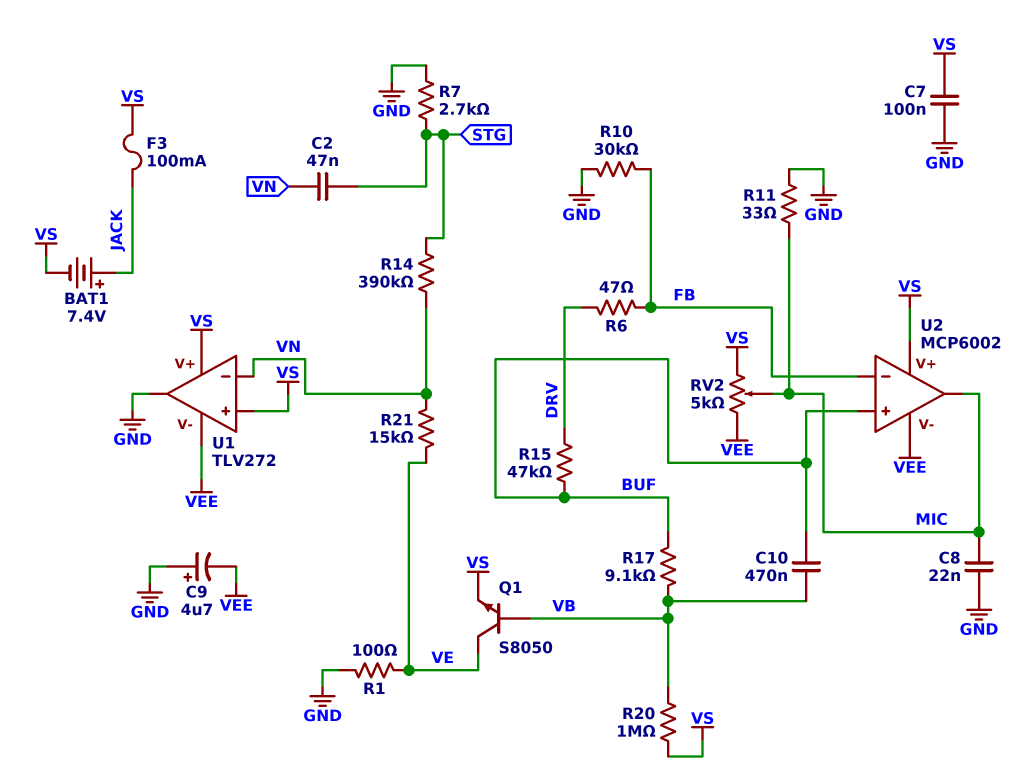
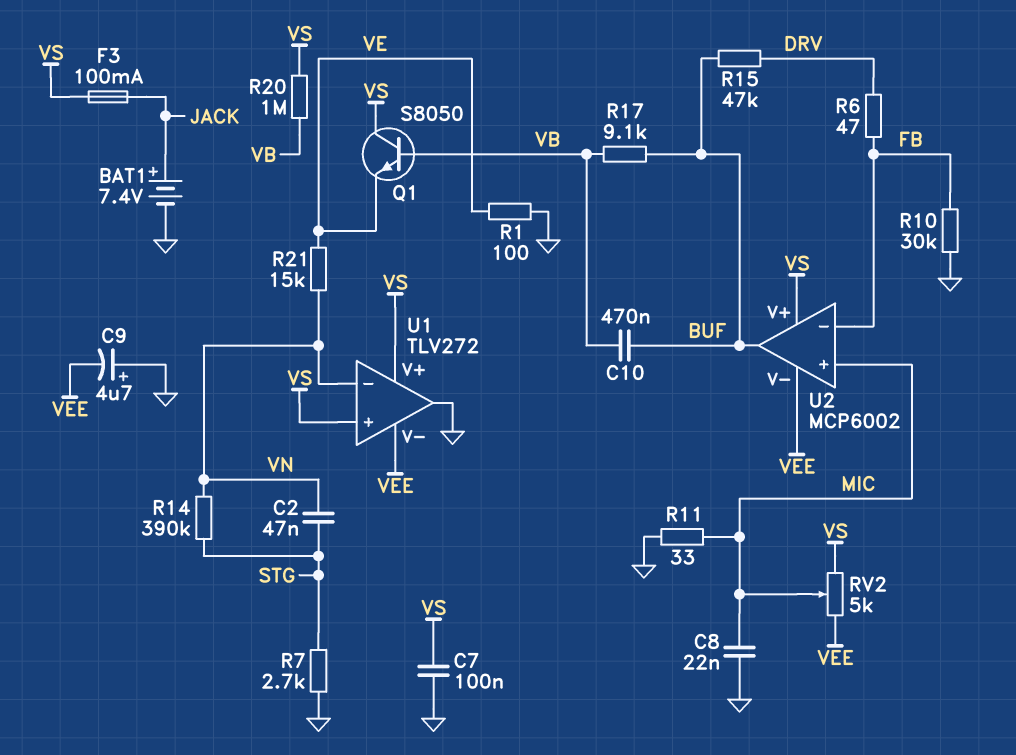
BAT1: 7.4V (plus JACK, minus VS) -> 7.4V (plus JACK, minus GND)
Q1: NPN S8050 (B VB, C VE, E VS) -> NPN S8050 (B VB, C VS, E VE)
U2 pin in+: BUF -> MIC
U2 pin out: MIC -> BUF

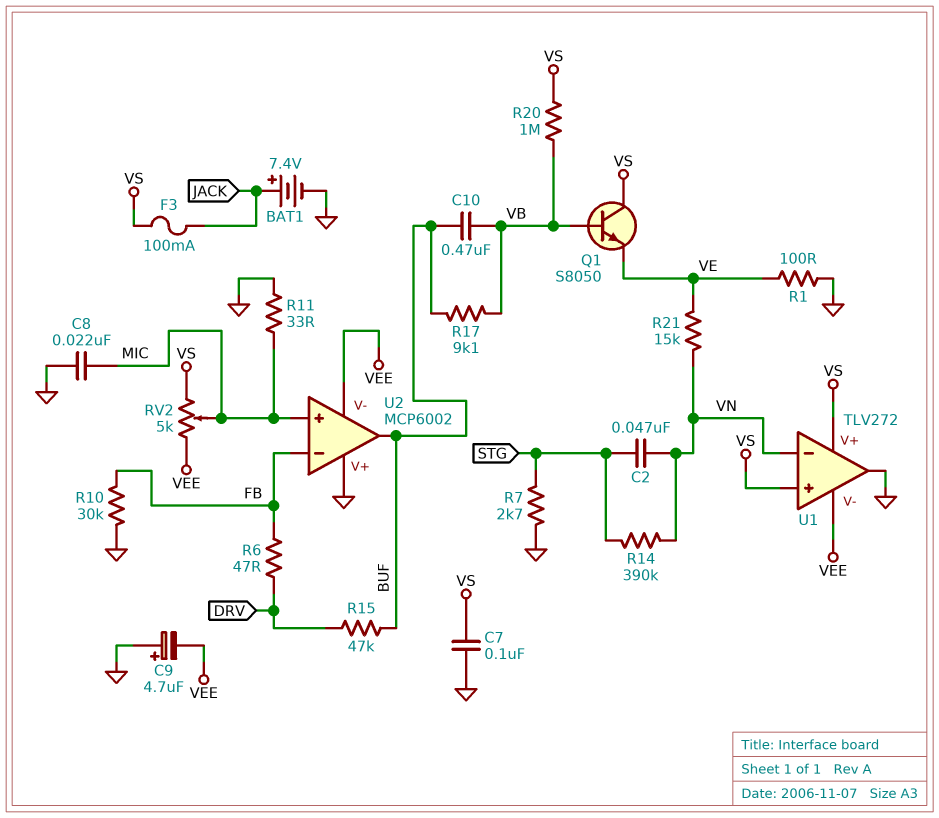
U2 pin V+: VS -> GND

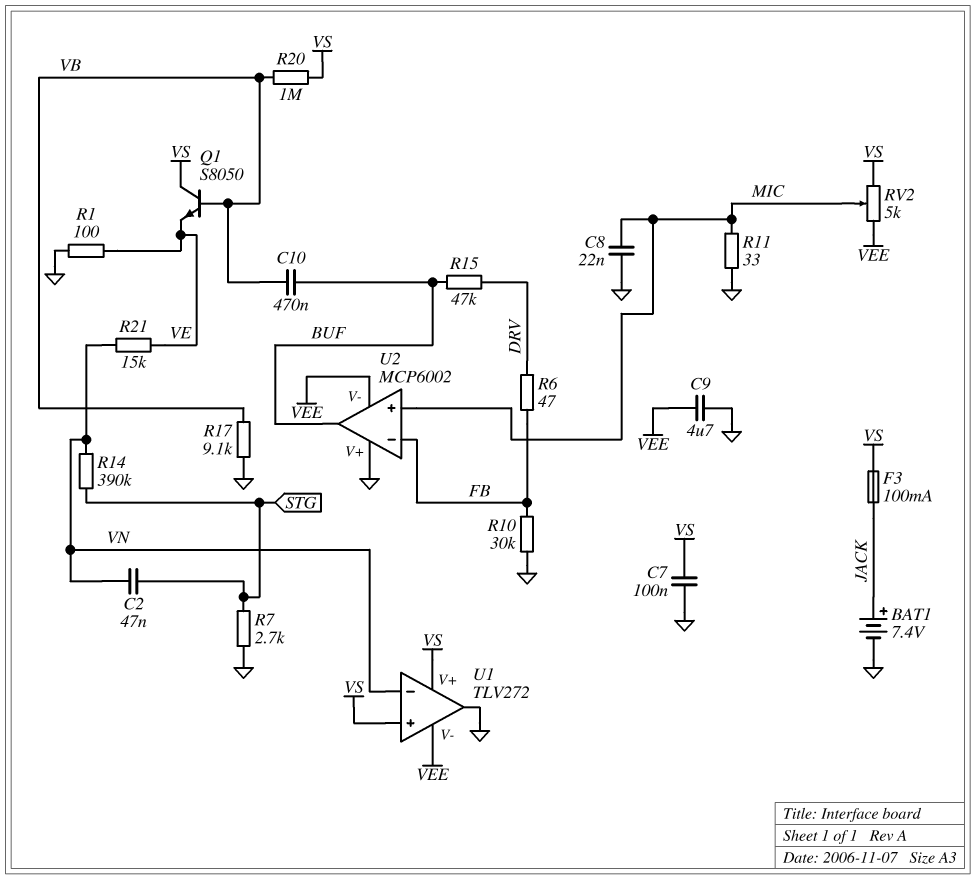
C9: 4.7uF (plus GND, minus VEE) -> 4.7uF (GND, VEE)
R17: 9.1k (BUF, VB) -> 9.1k (GND, VB)

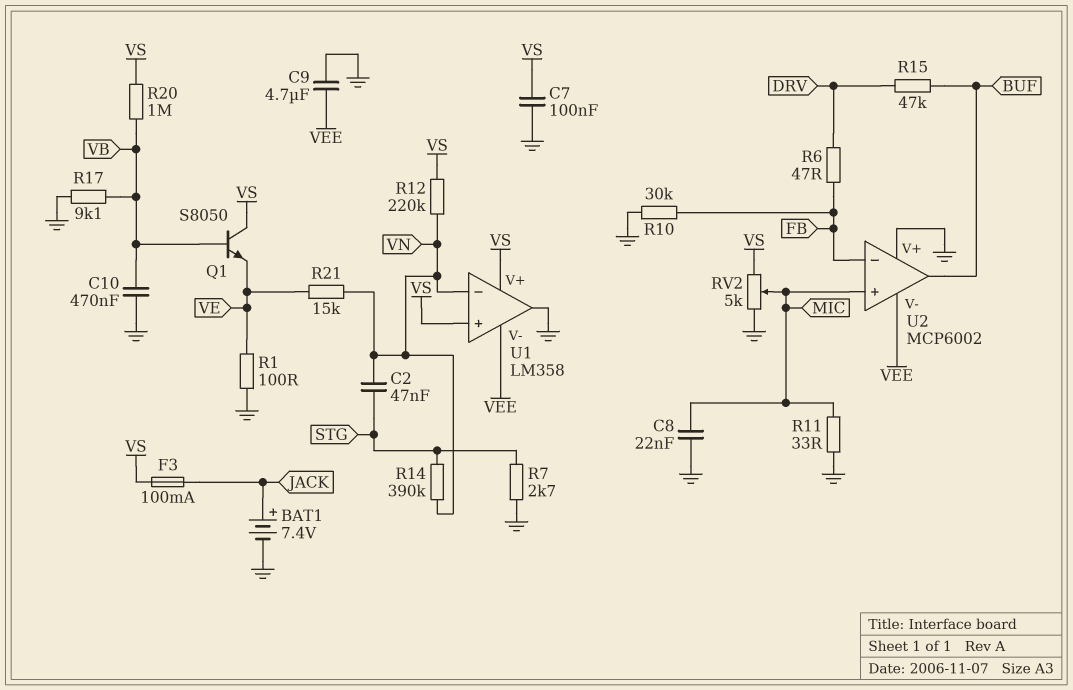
C10: 470nF (BUF, VB) -> 470nF (GND, VB)
R12: none -> 220k (VN, VS)
RV2: 5k (VEE, VS, wiper MIC) -> 5k (GND, VS, wiper MIC)
U1: TLV272 -> LM358

